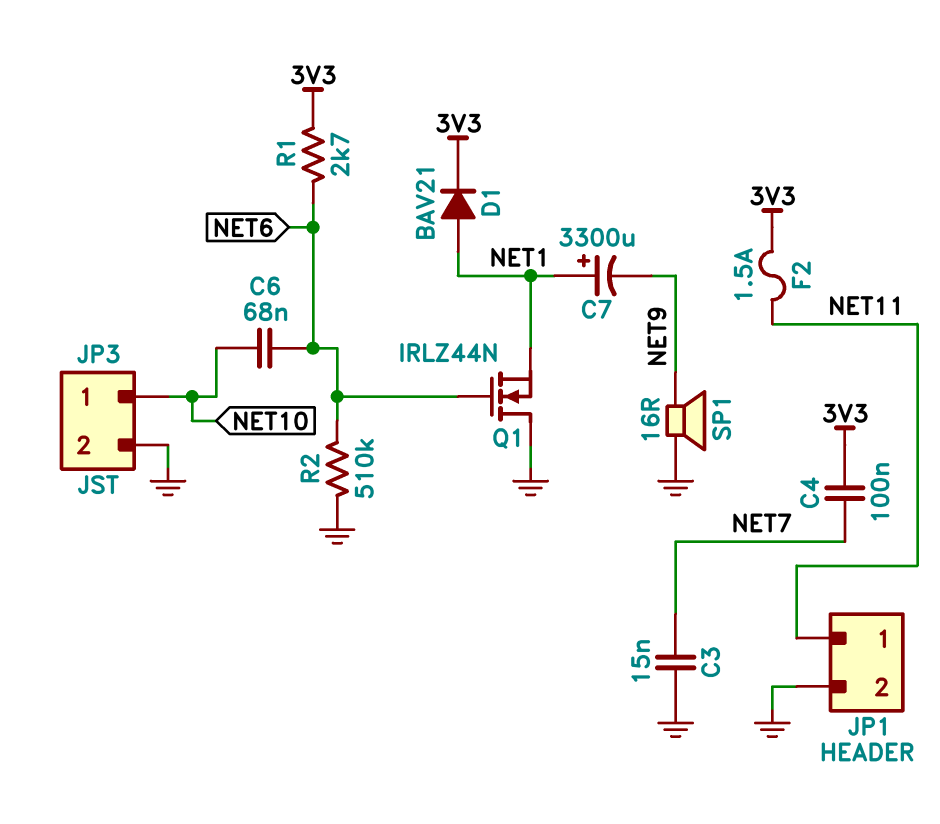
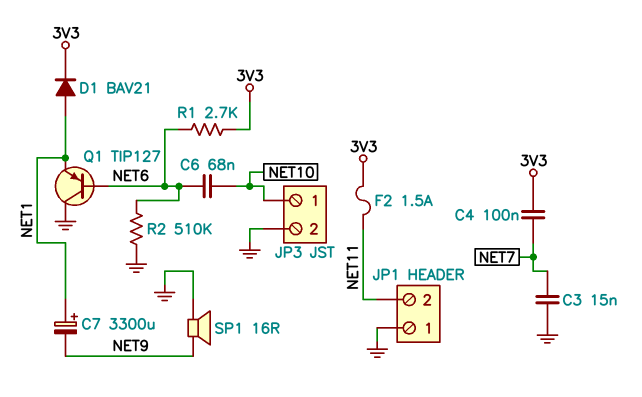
JP1 pin 1: NET11 -> GND
JP1 pin 2: GND -> NET11
Q1: NMOS IRLZ44N (G NET6, D GND, S NET1) -> PNP TIP127 (B NET6, C GND, E NET1)

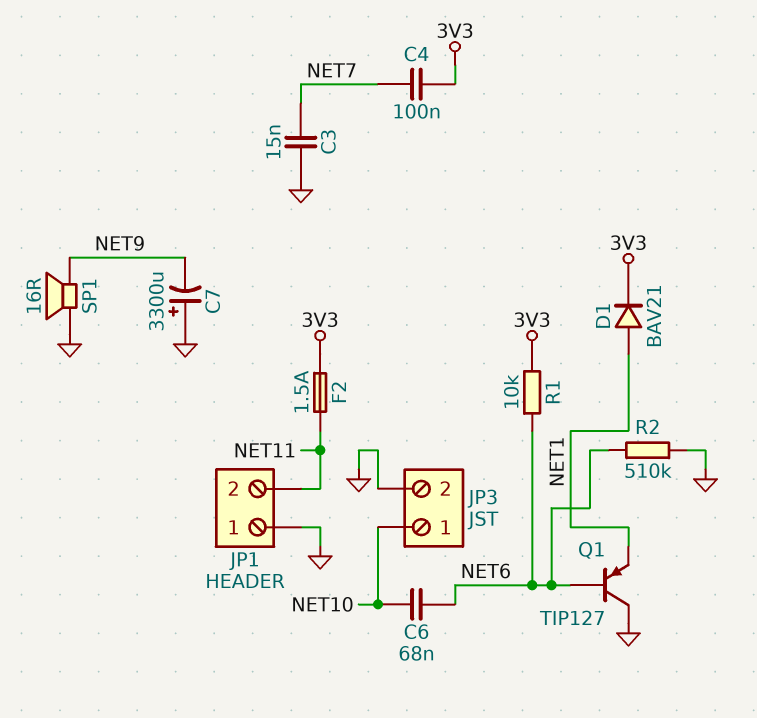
C7: 3300uF (plus NET1, minus NET9) -> 3300uF (plus GND, minus NET9)
R1: 2.7k (3V3, NET6) -> 10k (3V3, NET6)

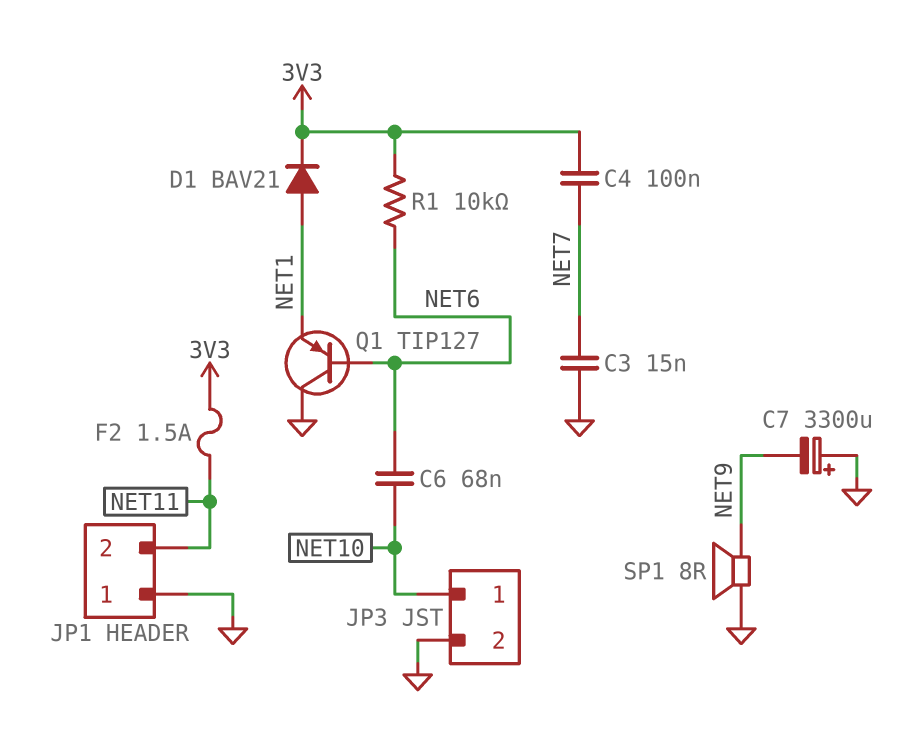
R2: 510k (GND, NET6) -> none
SP1: speaker 16R (GND, NET9) -> speaker 8R (GND, NET9)

